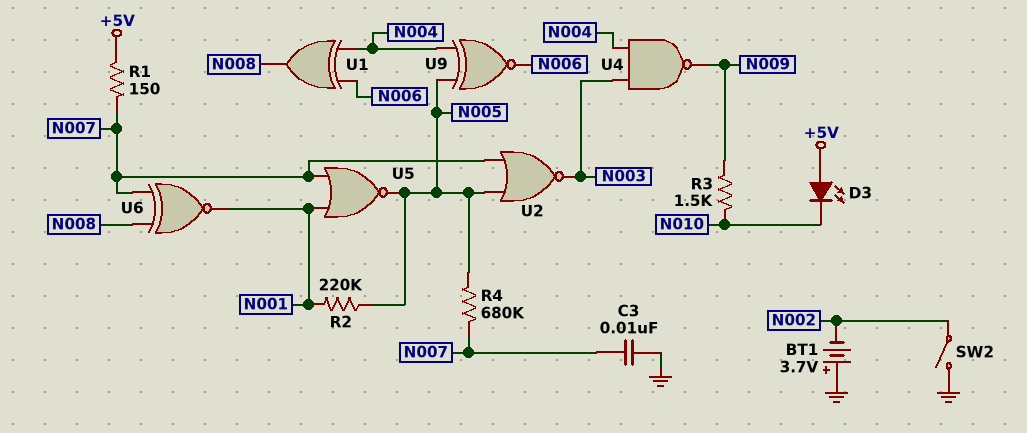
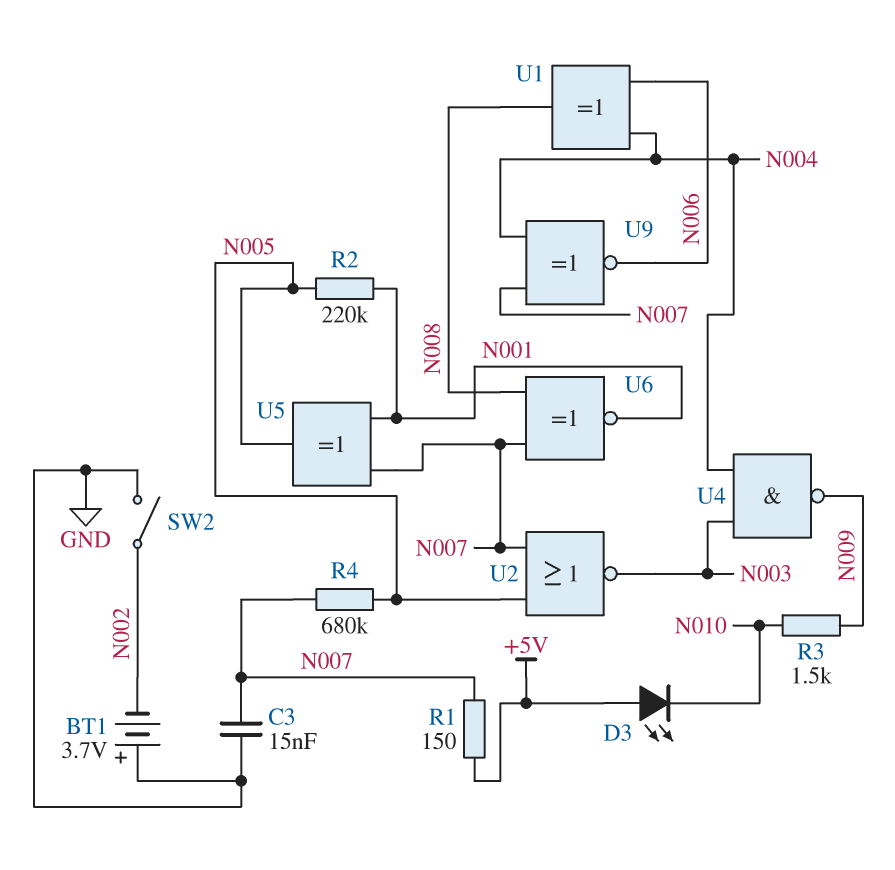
C3: 10nF (GND, N007) -> 15nF (GND, N007)
U5: NOR (in N001, in N007, out N005) -> XOR (in N001, in N007, out N005)
U9: XNOR (in N004, in N005, out N006) -> XNOR (in N004, in N007, out N006)

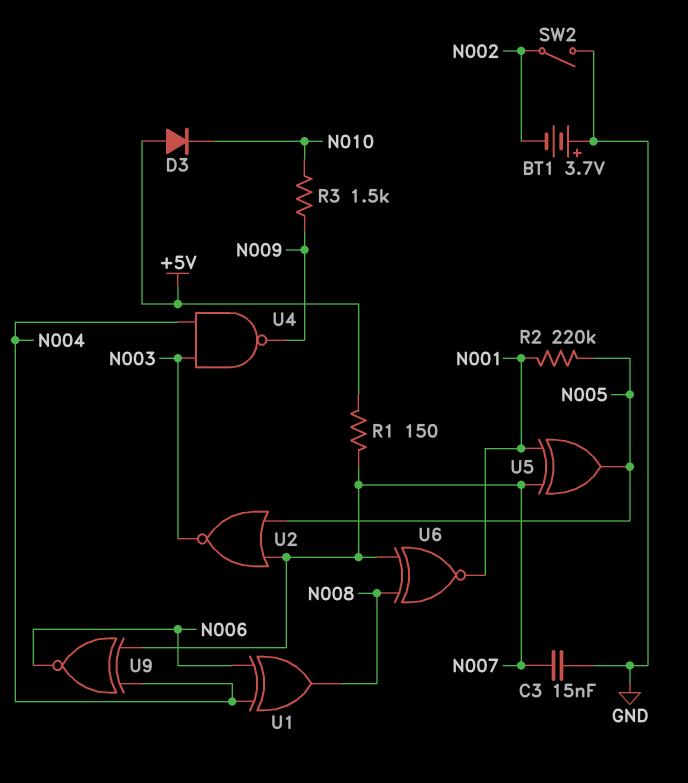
D3: LED (A +5V, K N010) -> diode (A +5V, K N010)
R4: 680k (N005, N007) -> none

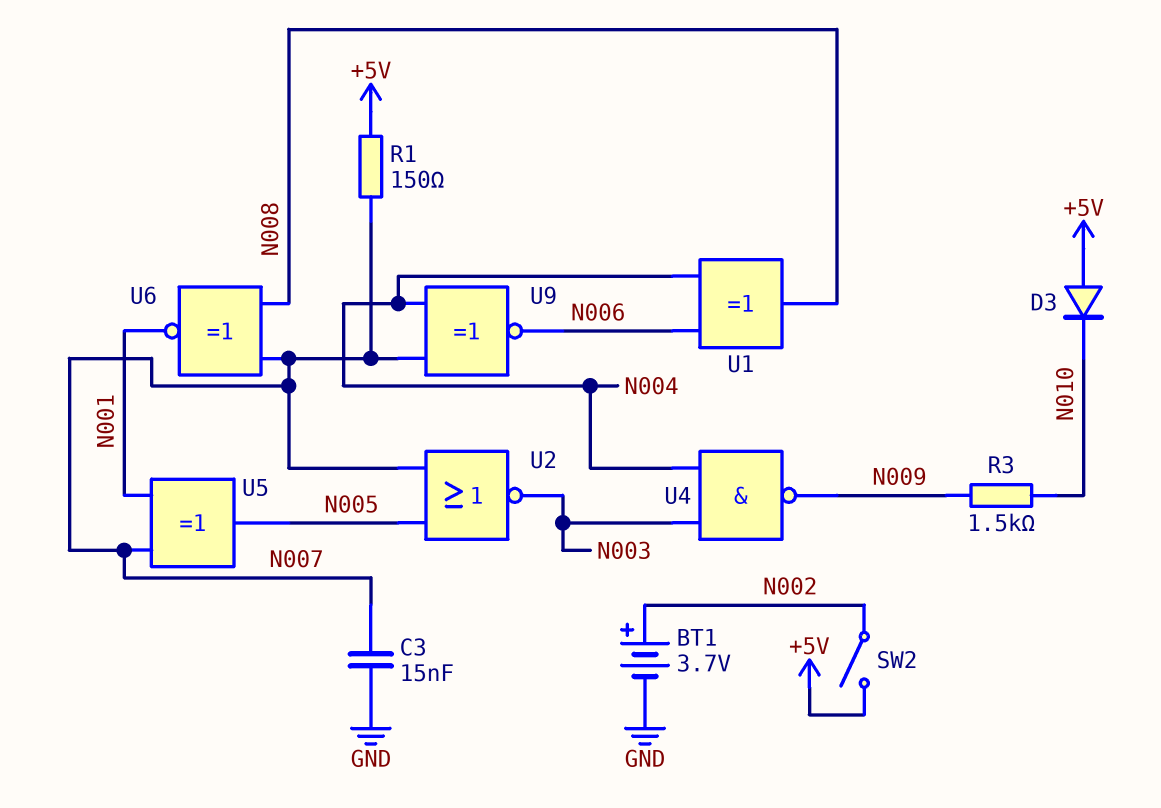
BT1: 3.7V (plus GND, minus N002) -> 3.7V (plus N002, minus GND)
R2: 220k (N001, N005) -> none
SW2: switch (GND, N002) -> switch (+5V, N002)

